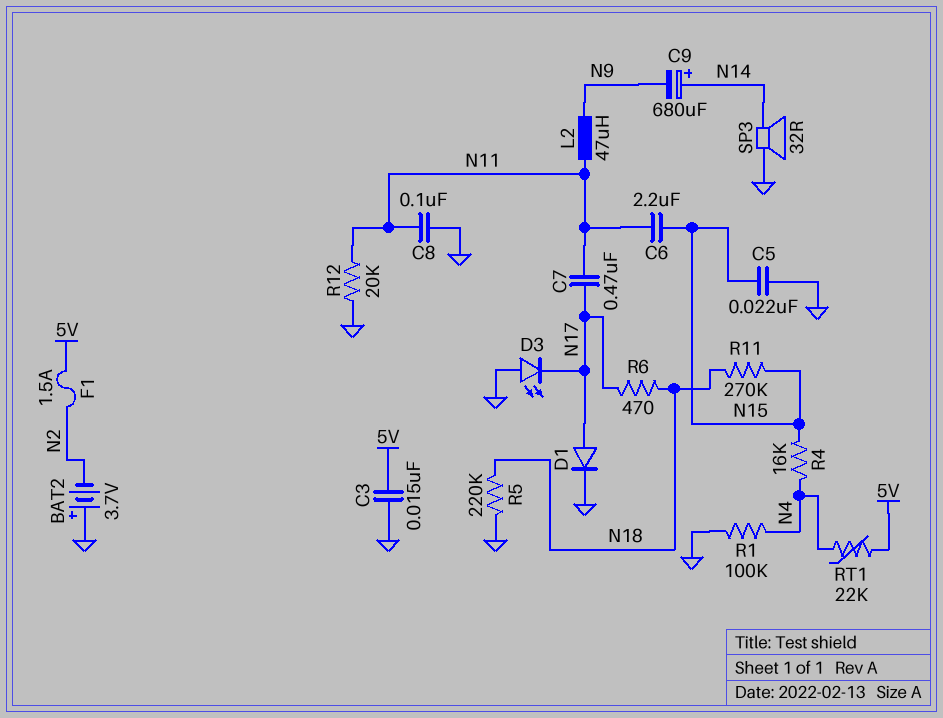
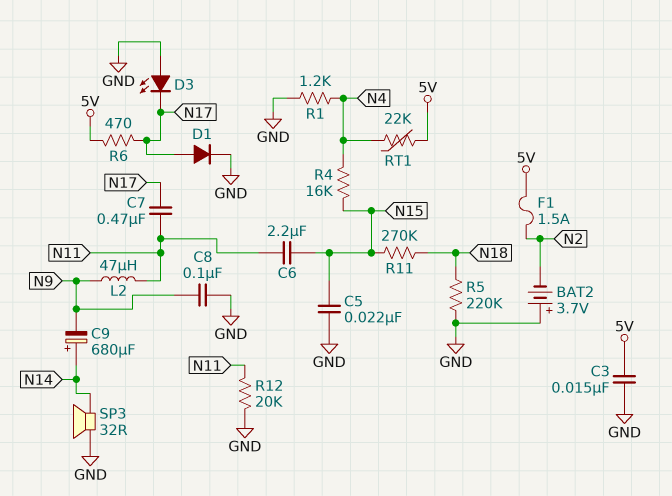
C8: 100nF (GND, N11) -> 100nF (GND, N9)
R1: 100k (GND, N4) -> 1.2k (GND, N4)
R6: 470 (N17, N18) -> 470 (5V, N17)

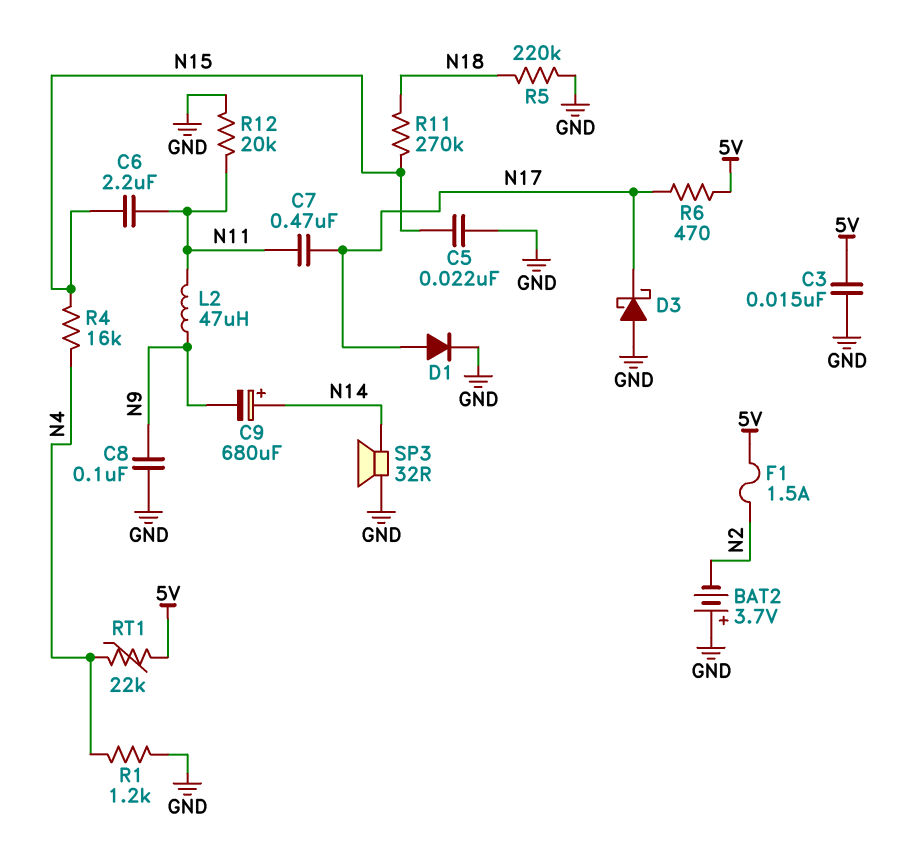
D3: LED (A GND, K N17) -> schottky (A GND, K N17)

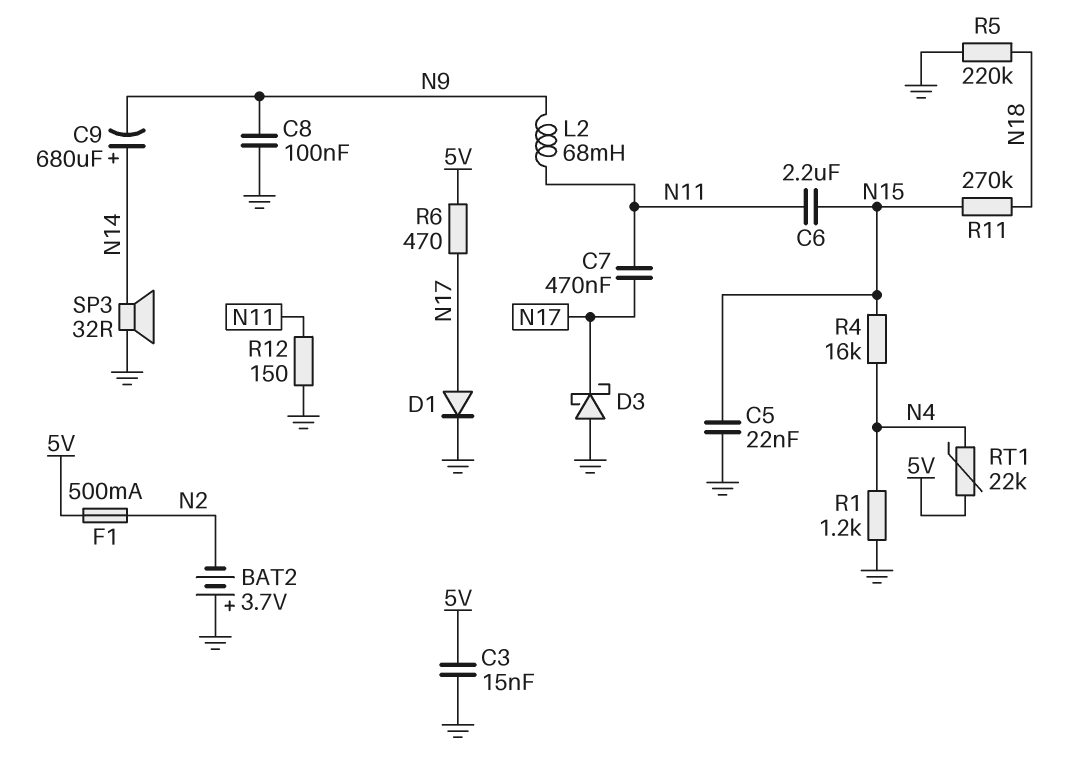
F1: 1.5A (5V, N2) -> 500mA (5V, N2)
L2: 47uH (N9, N11) -> 68mH (N9, N11)
R12: 20k (GND, N11) -> 150 (GND, N11)

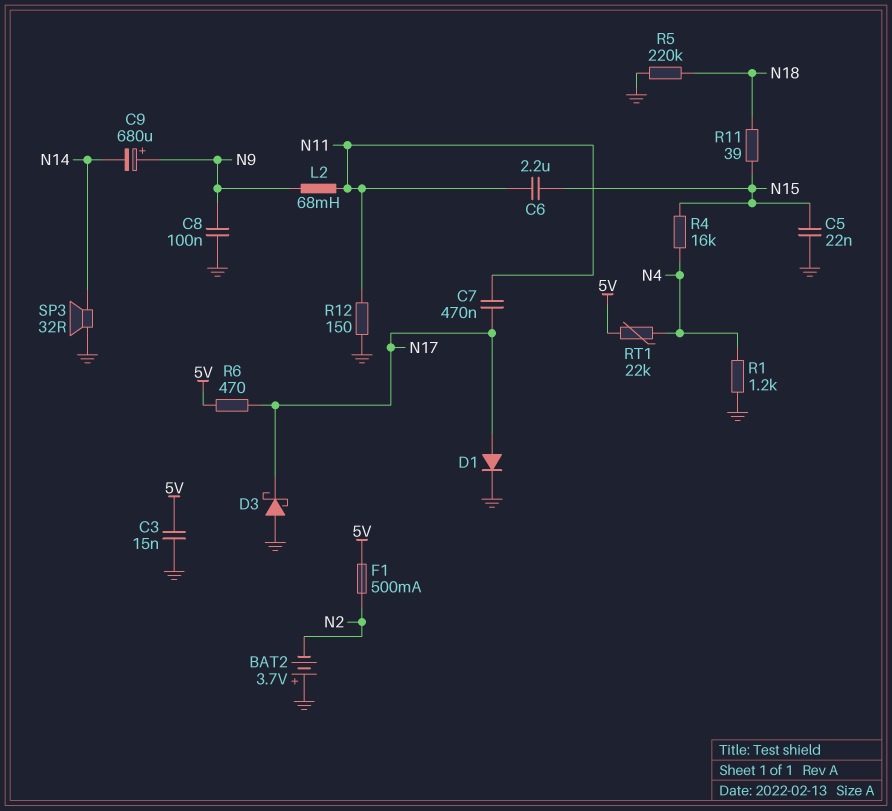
C9: 680uF (plus N14, minus N9) -> 680uF (plus N9, minus N14)
R11: 270k (N15, N18) -> 39 (N15, N18)

